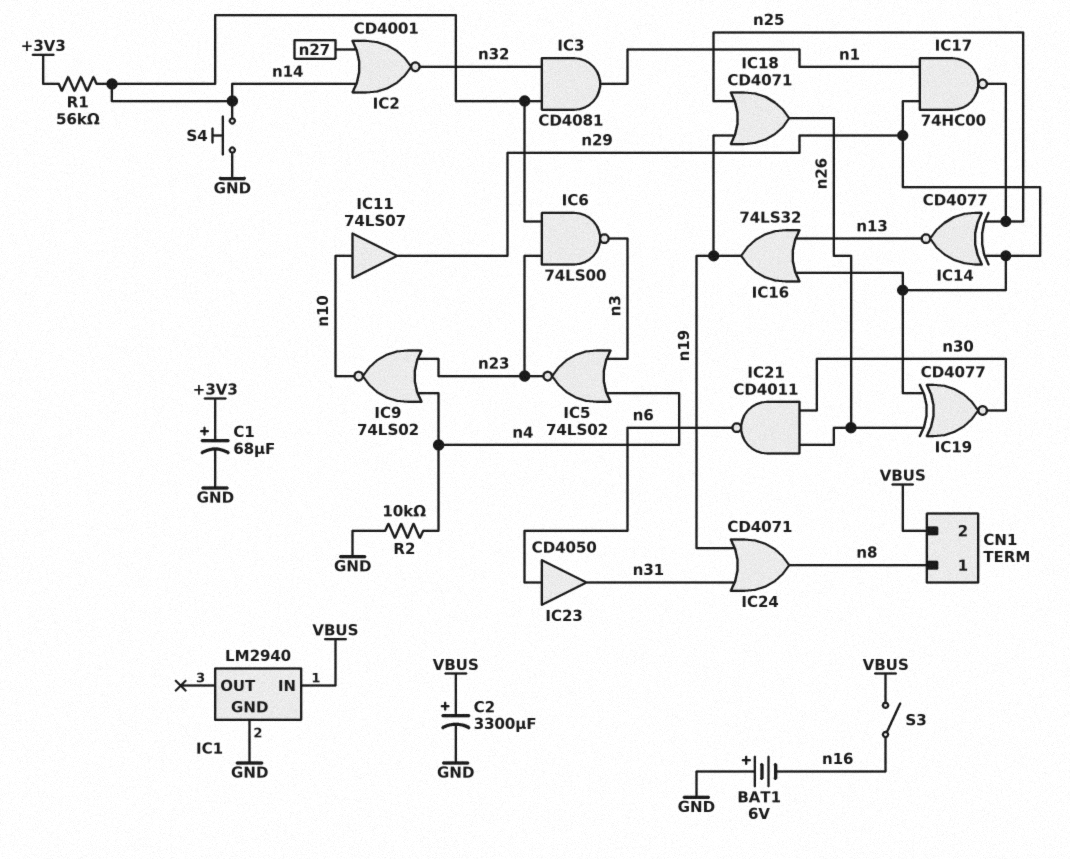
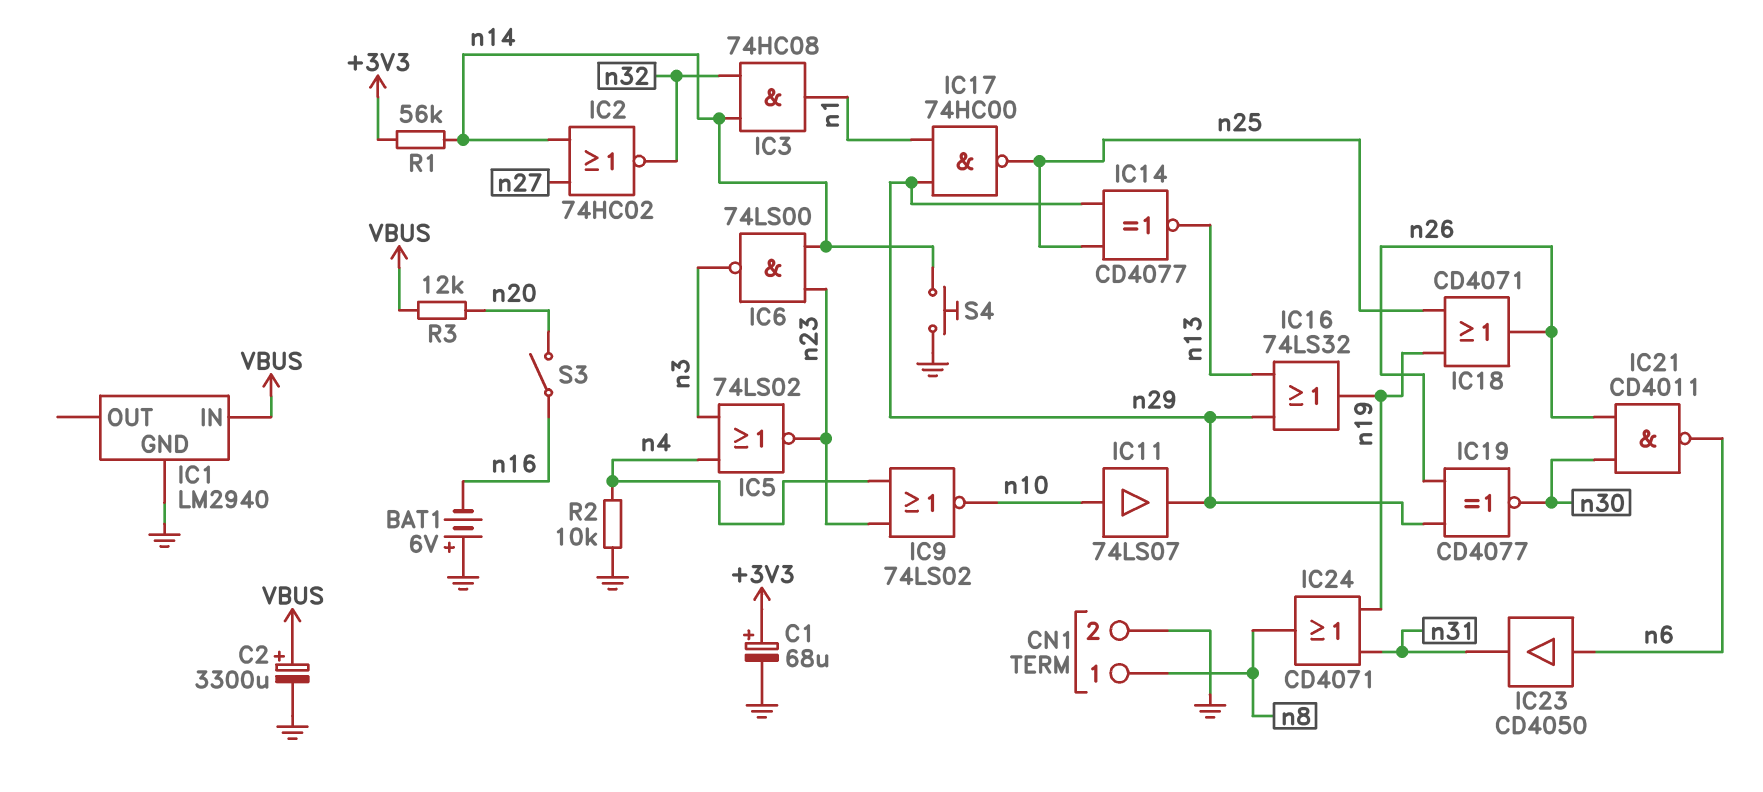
CN1 pin 2: VBUS -> GND
IC2: NOR CD4001 (in n14, in n27, out n32) -> NOR 74HC02 (in n14, in n27, out n32)
IC3: AND CD4081 (in n14, in n32, out n1) -> AND 74HC08 (in n14, in n32, out n1)
R3: none -> 12k (VBUS, n20)
S3: switch (VBUS, n16) -> switch (n16, n20)

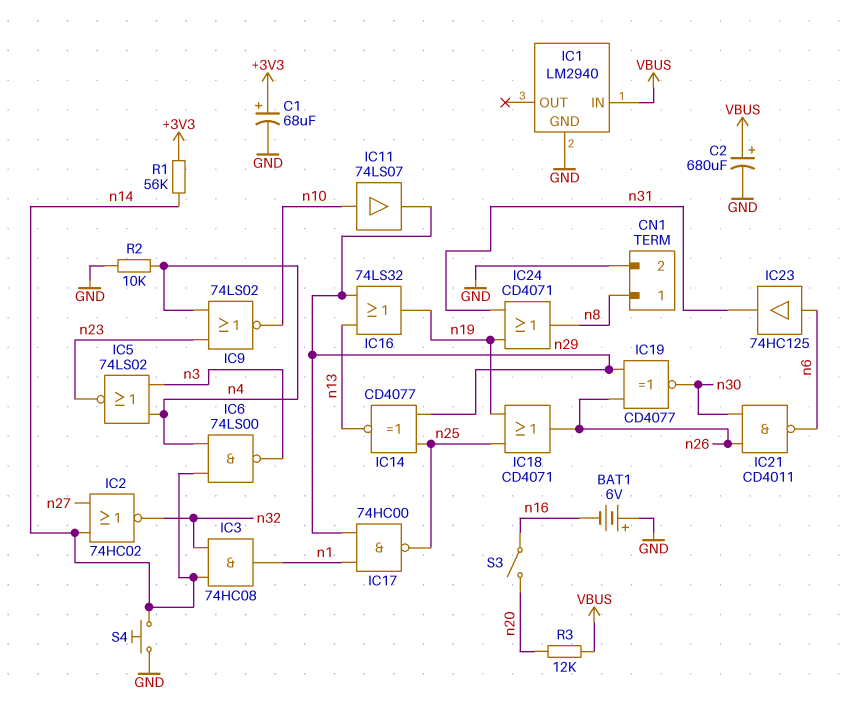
C2: 3300uF (plus VBUS, minus GND) -> 680uF (plus VBUS, minus GND)
IC6: NAND 74LS00 (in n14, in n23, out n3) -> NAND 74LS00 (in n4, in n14, out n3)
IC23: buffer CD4050 (in n6, out n31) -> buffer 74HC125 (in n6, out n31)

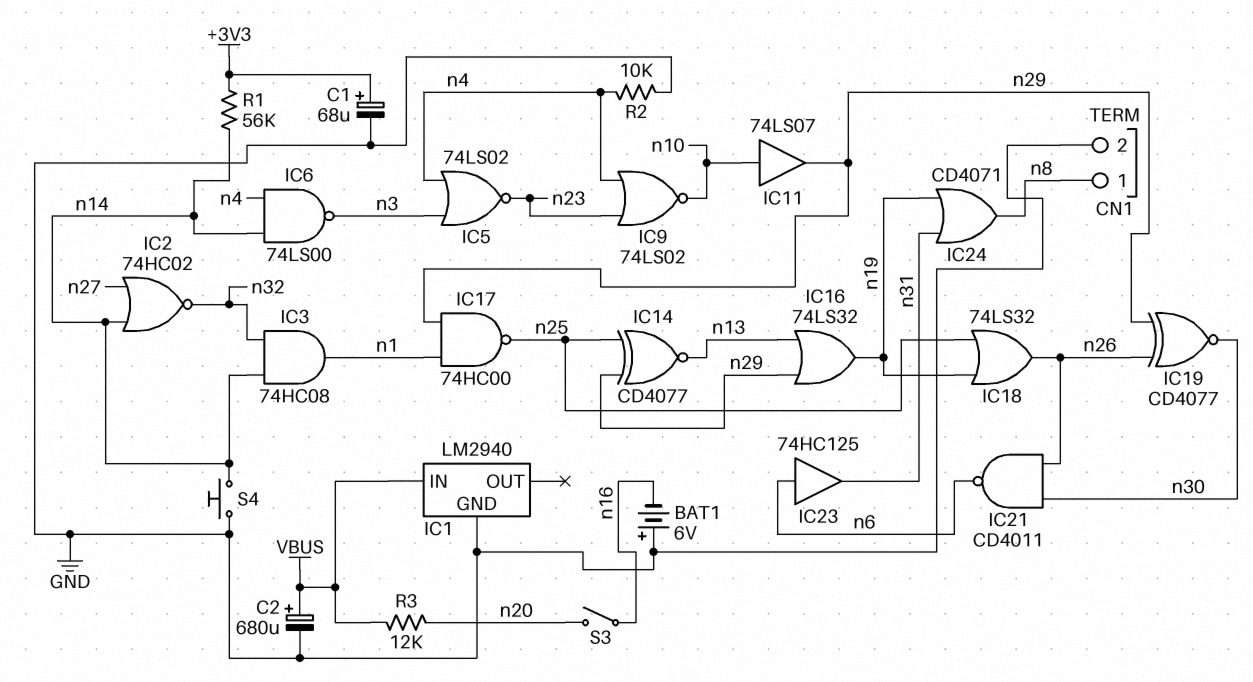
IC18: OR CD4071 (in n19, in n25, out n26) -> OR 74LS32 (in n19, in n25, out n26)

